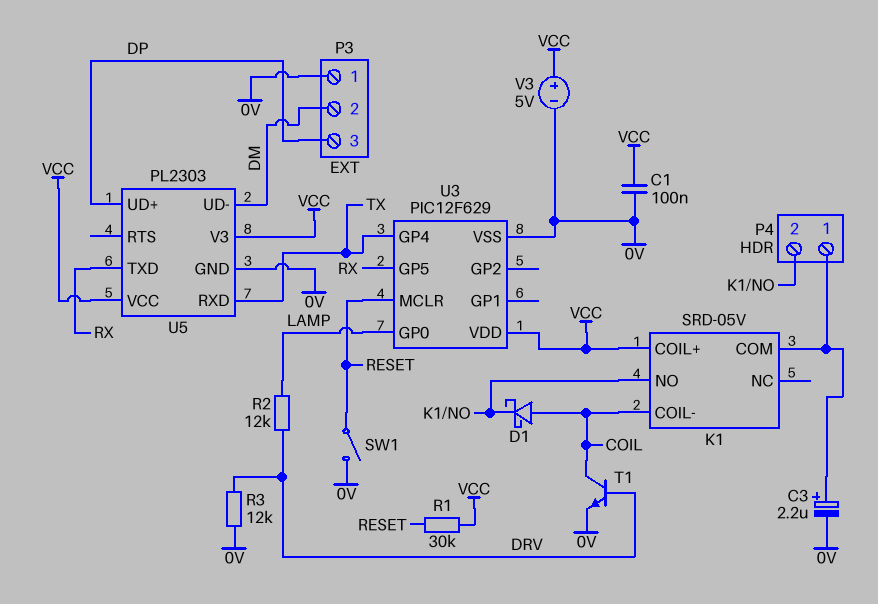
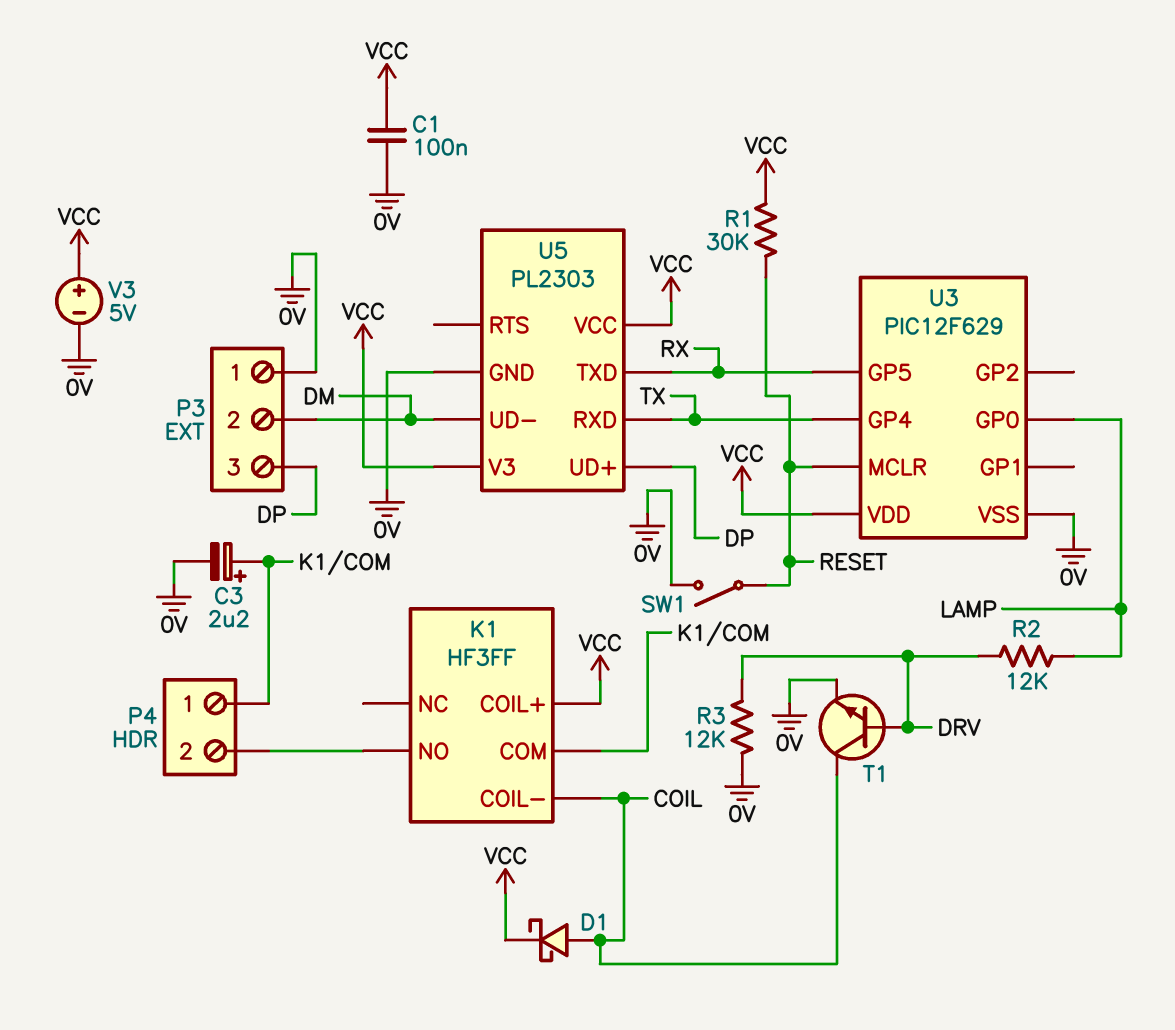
D1: schottky (A COIL, K K1/NO) -> schottky (A COIL, K VCC)
K1: SRD-05V -> HF3FF

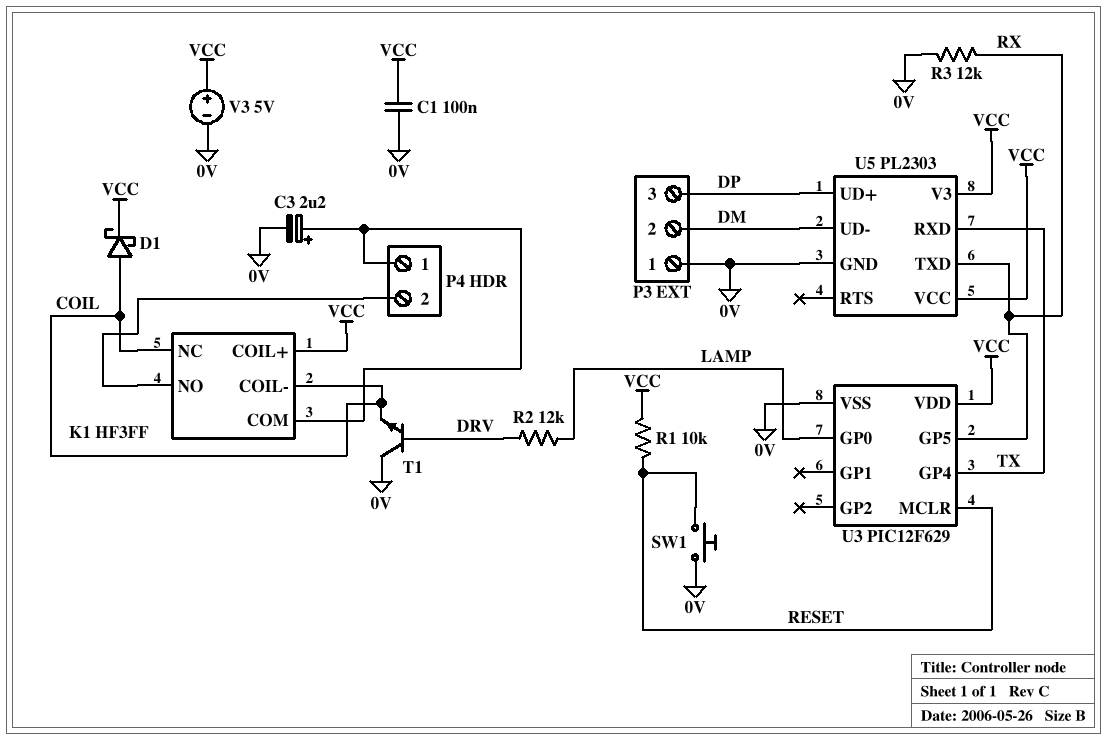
K1 pin NC: none -> COIL
R1: 30k (RESET, VCC) -> 10k (RESET, VCC)
R3: 12k (0V, DRV) -> 12k (0V, RX)
SW1: switch (0V, RESET) -> button (0V, RESET)
T1: NPN (B DRV, C COIL, E 0V) -> NPN (B DRV, C 0V, E COIL)

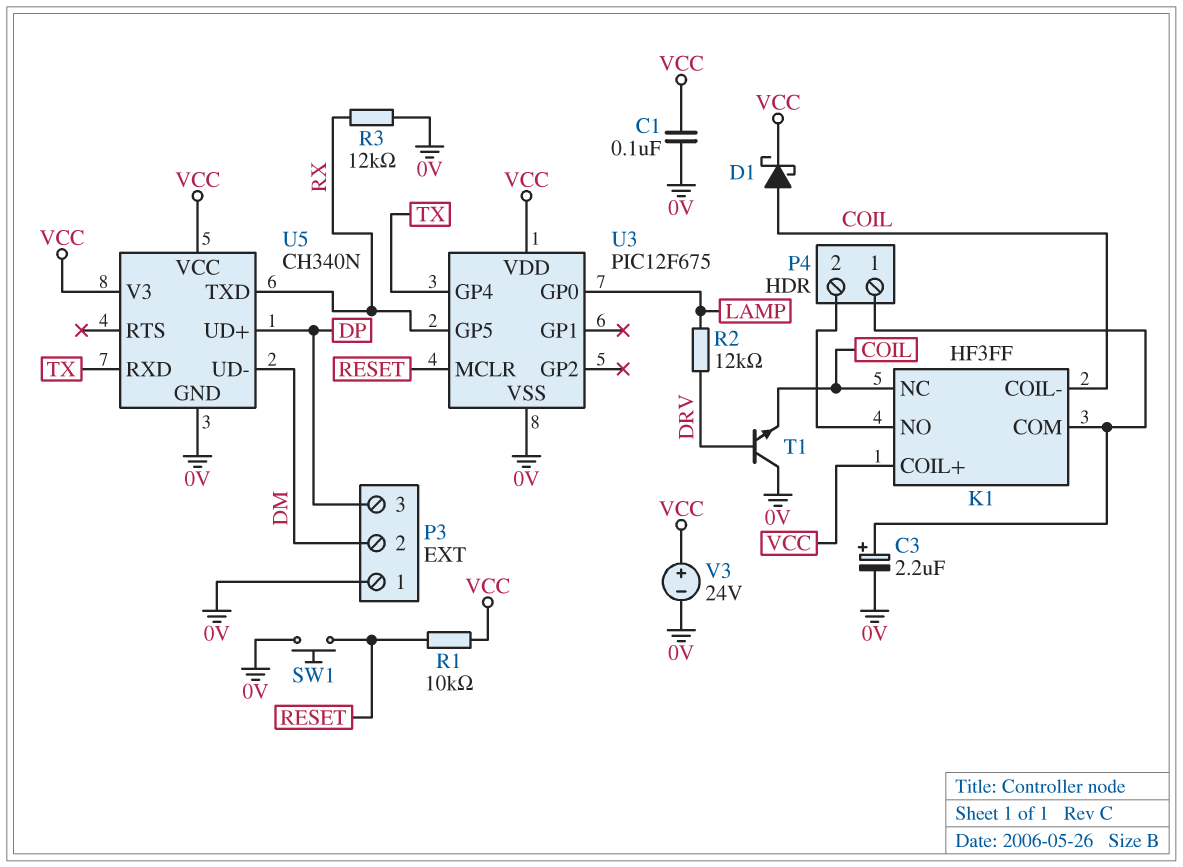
U3: PIC12F629 -> PIC12F675
U5: PL2303 -> CH340N
V3: 5V (plus VCC, minus 0V) -> 24V (plus VCC, minus 0V)

